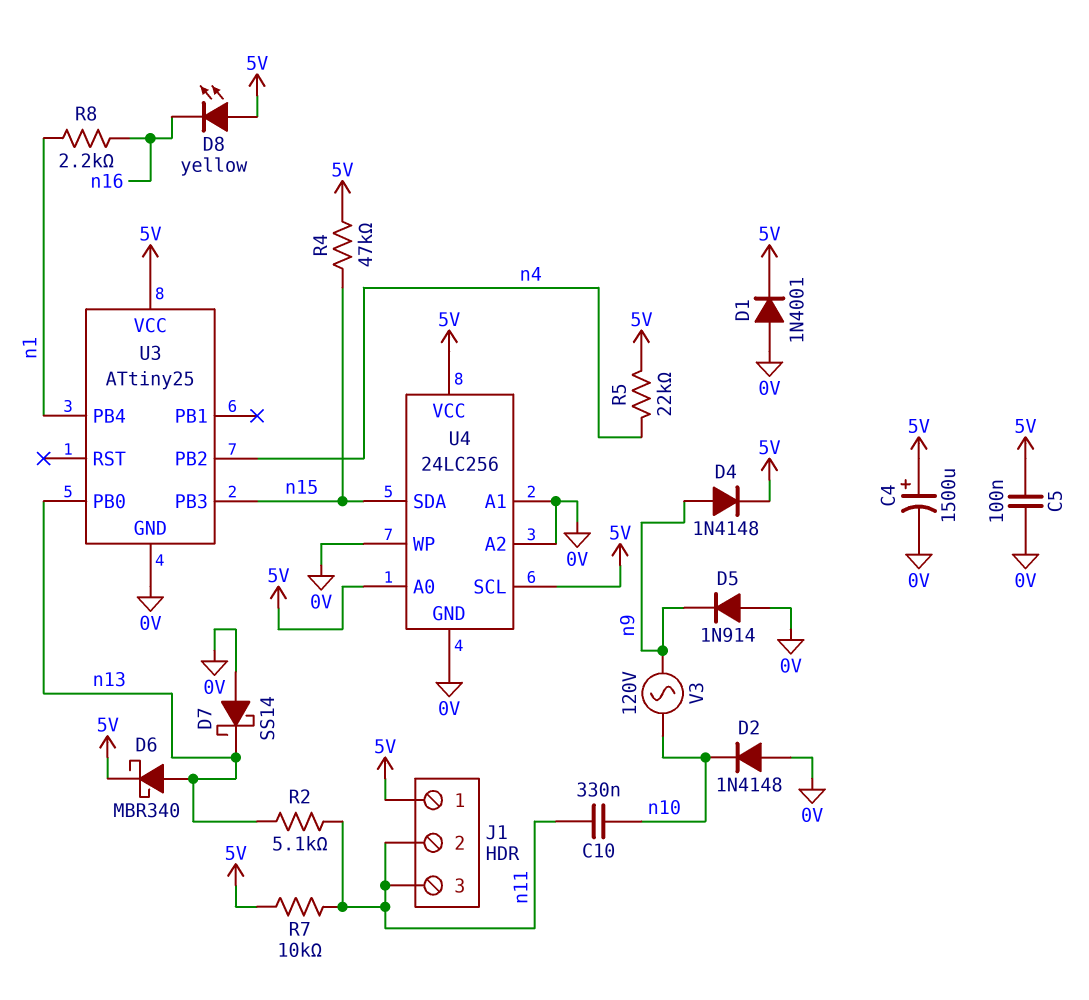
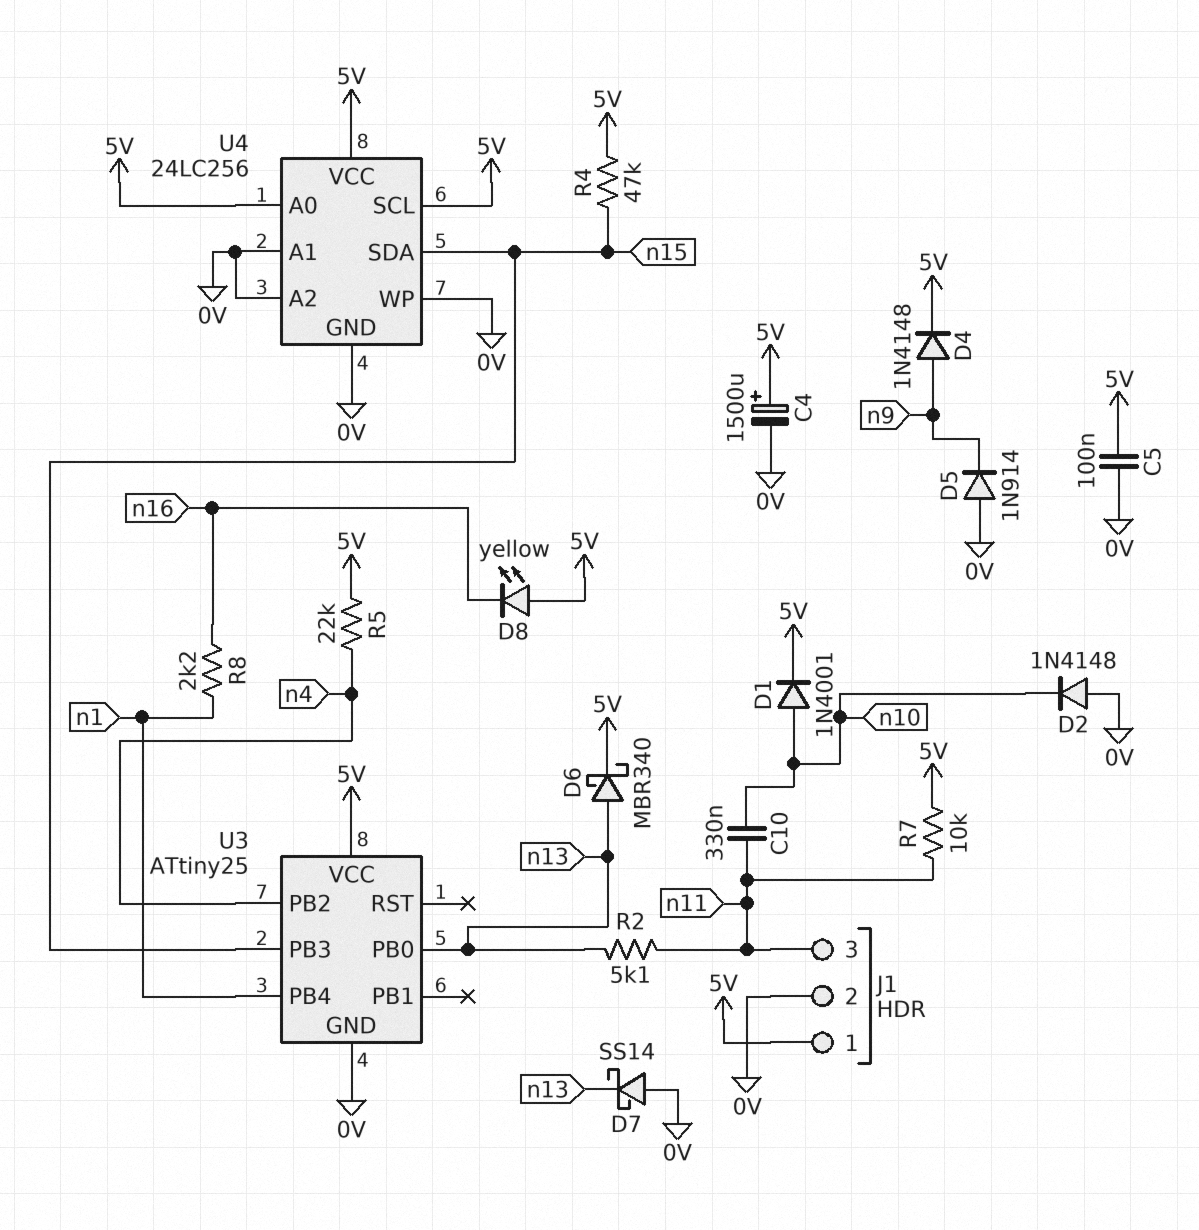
D1: diode 1N4001 (A 0V, K 5V) -> diode 1N4001 (A n10, K 5V)
J1 pin 2: n11 -> 0V
V3: AC 120V (n9, n10) -> none

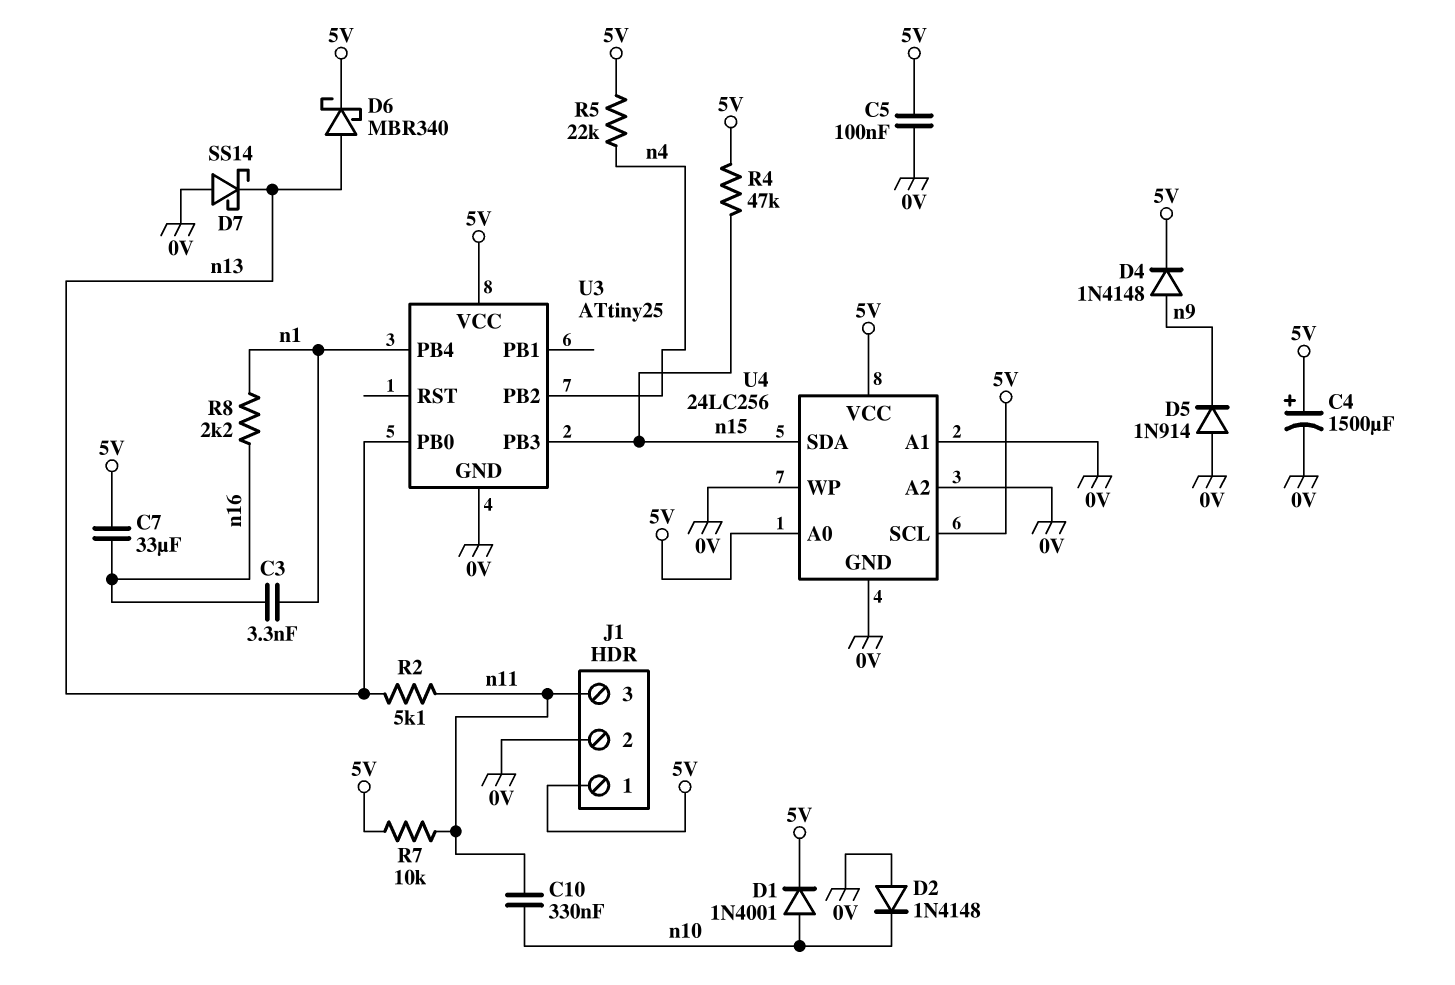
C3: none -> 3.3nF (n1, n16)
C7: none -> 33uF (5V, n16)
D8: LED yellow (A 5V, K n16) -> none

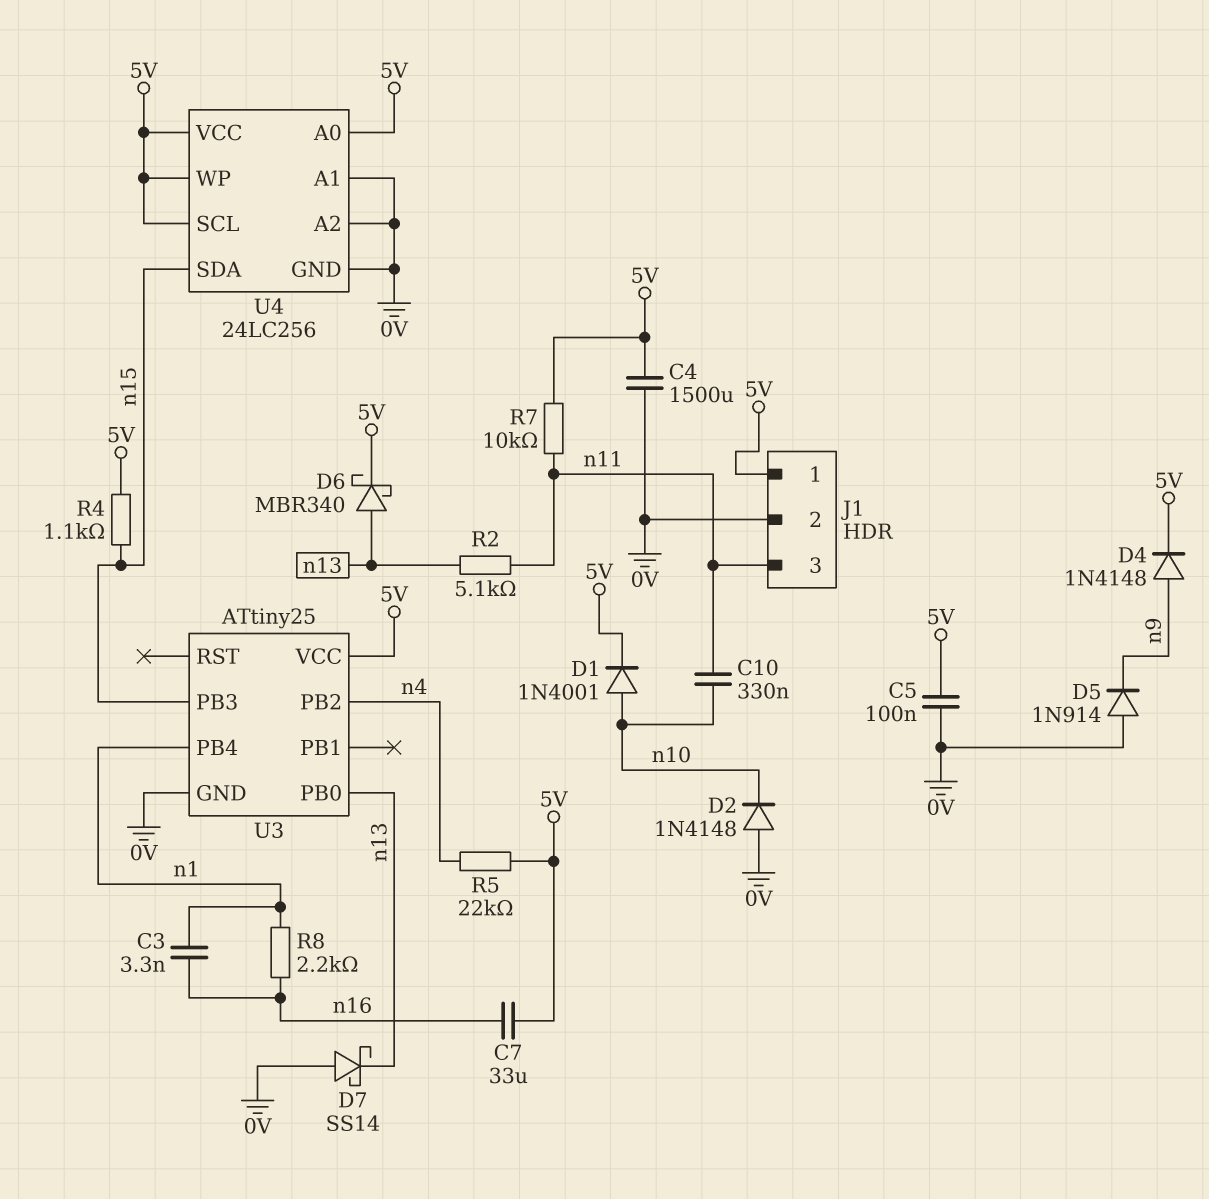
C4: 1500uF (plus 5V, minus 0V) -> 1500uF (0V, 5V)
R4: 47k (5V, n15) -> 1.1k (5V, n15)
U4 pin WP: 0V -> 5V

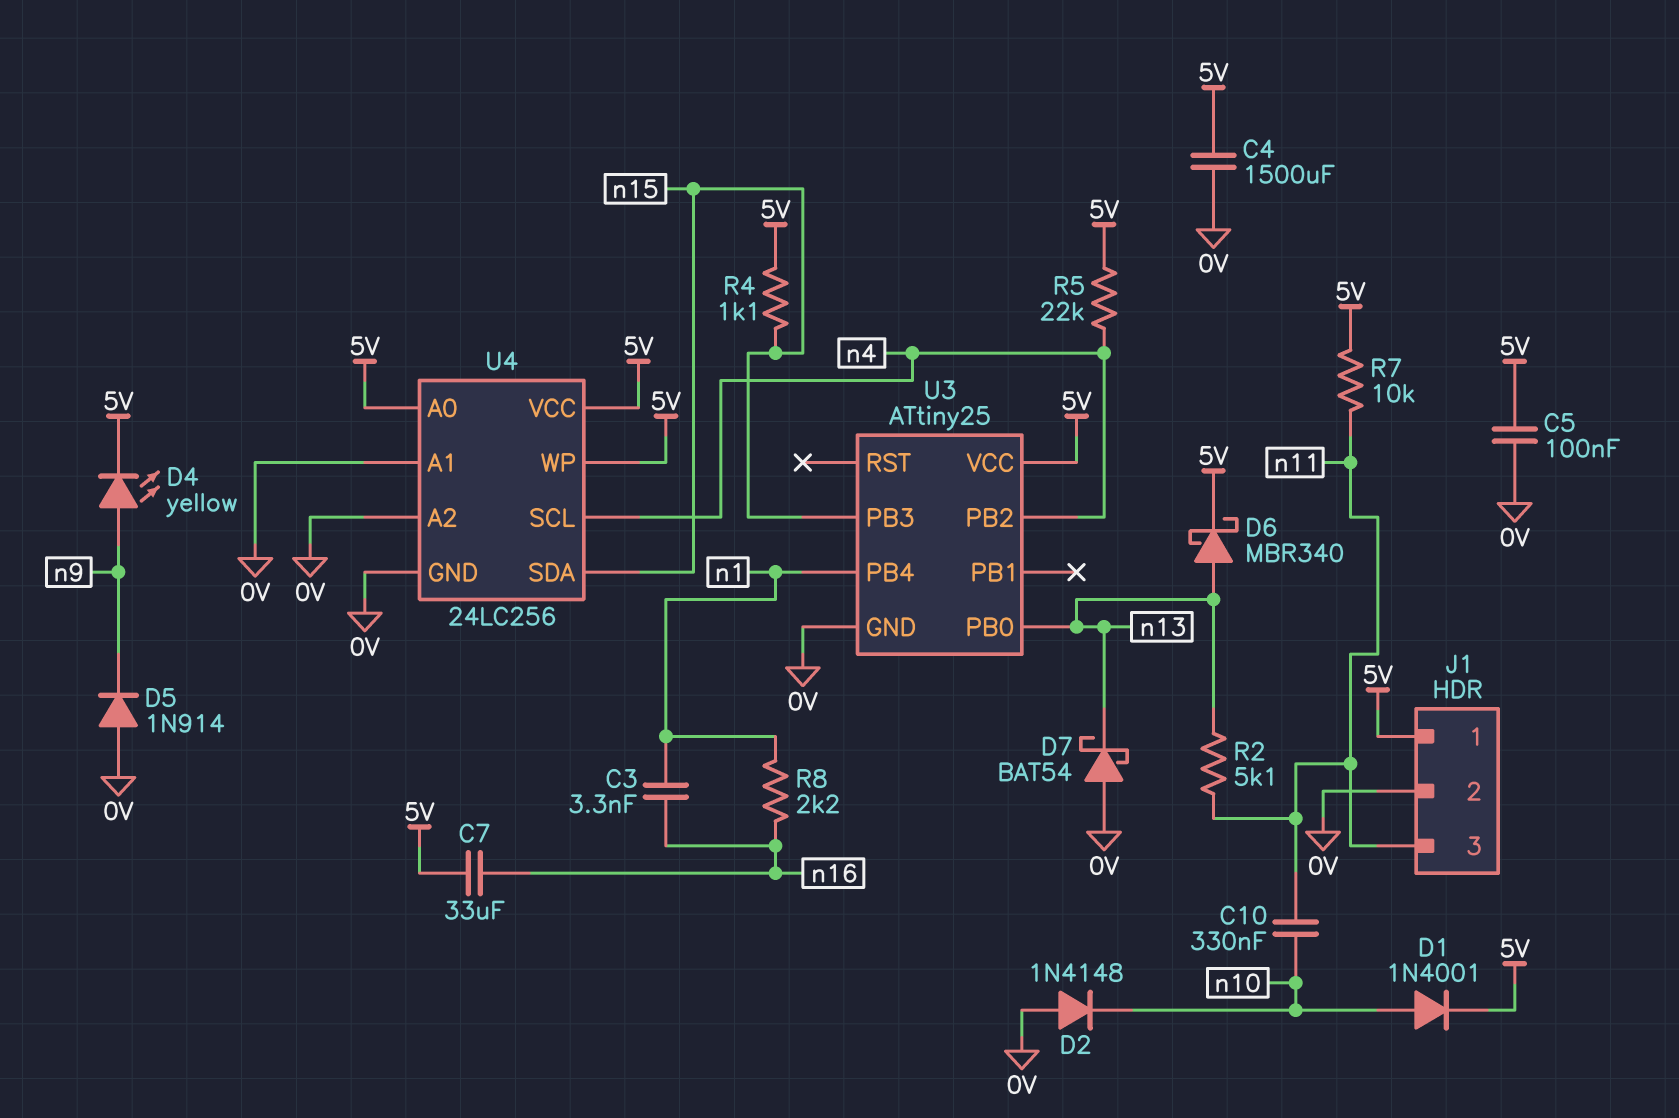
D4: diode 1N4148 (A n9, K 5V) -> LED yellow (A n9, K 5V)
D7: schottky SS14 (A 0V, K n13) -> schottky BAT54 (A 0V, K n13)
U4 pin SCL: 5V -> n4

